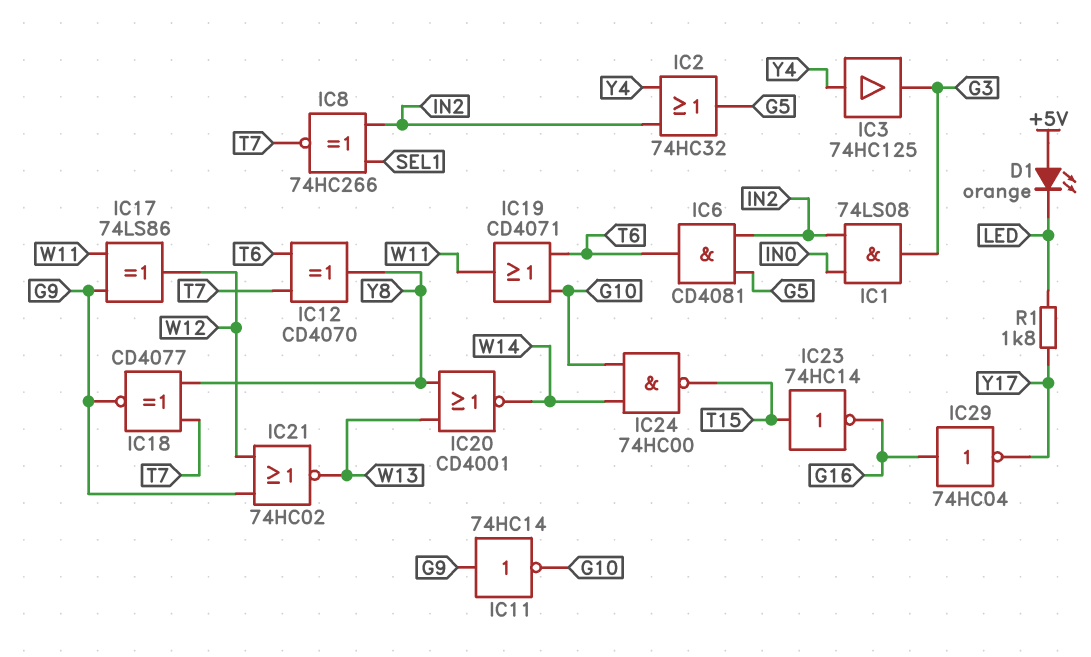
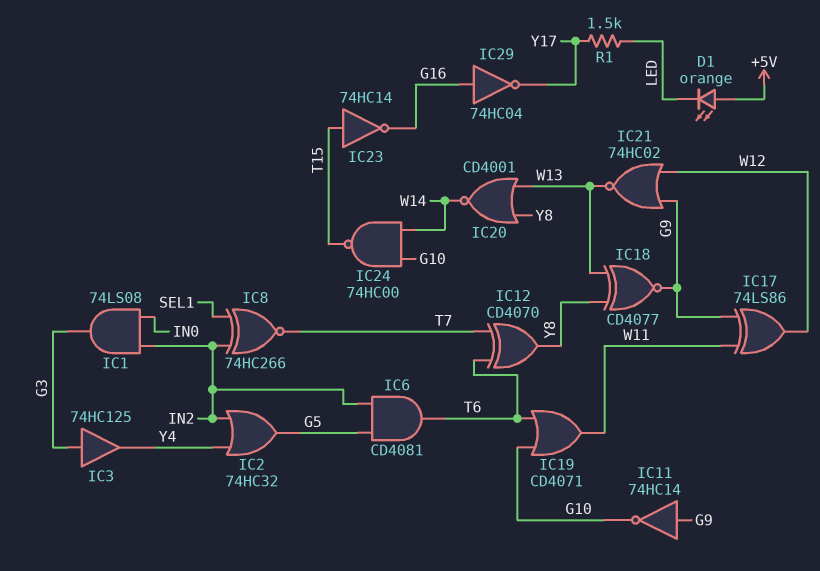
IC3: buffer 74HC125 (in Y4, out G3) -> buffer 74HC125 (in G3, out Y4)
IC18: XNOR CD4077 (in T7, in Y8, out G9) -> XNOR CD4077 (in W13, in Y8, out G9)
R1: 1.8k (LED, Y17) -> 1.5k (LED, Y17)

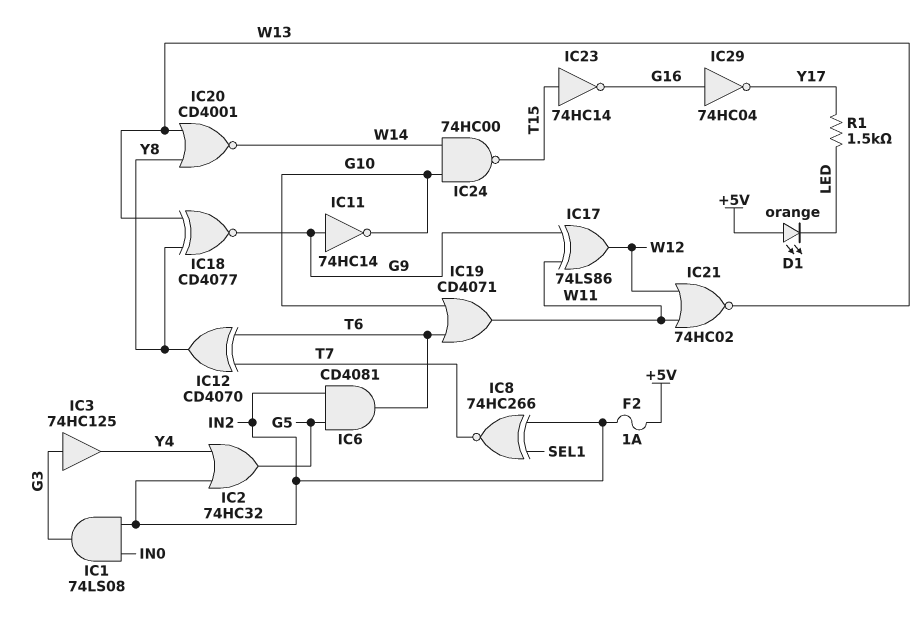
F2: none -> 1A (+5V, IN2)
IC21: NOR 74HC02 (in G9, in W12, out W13) -> NOR 74HC02 (in W11, in W12, out W13)

